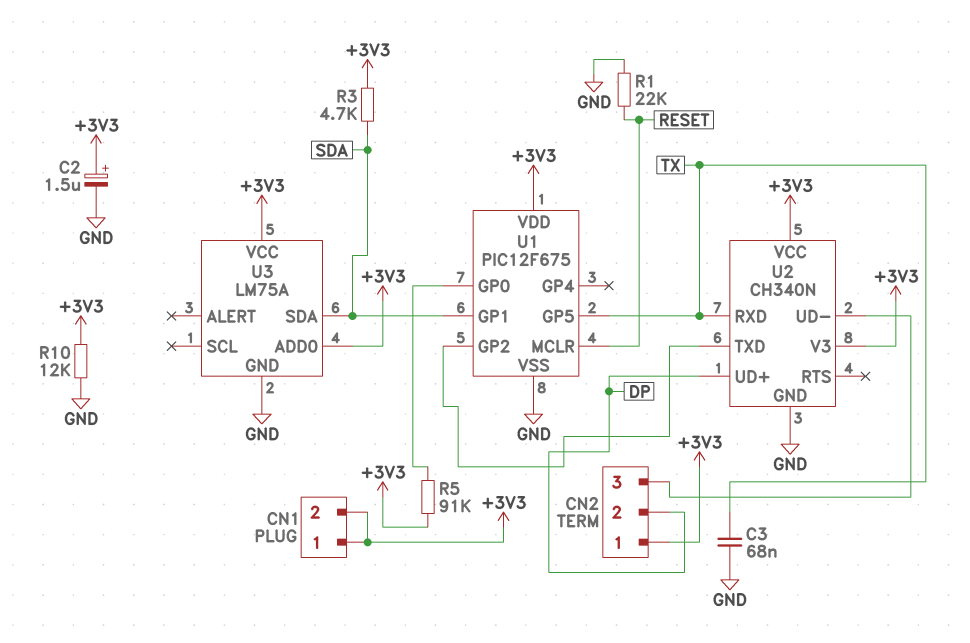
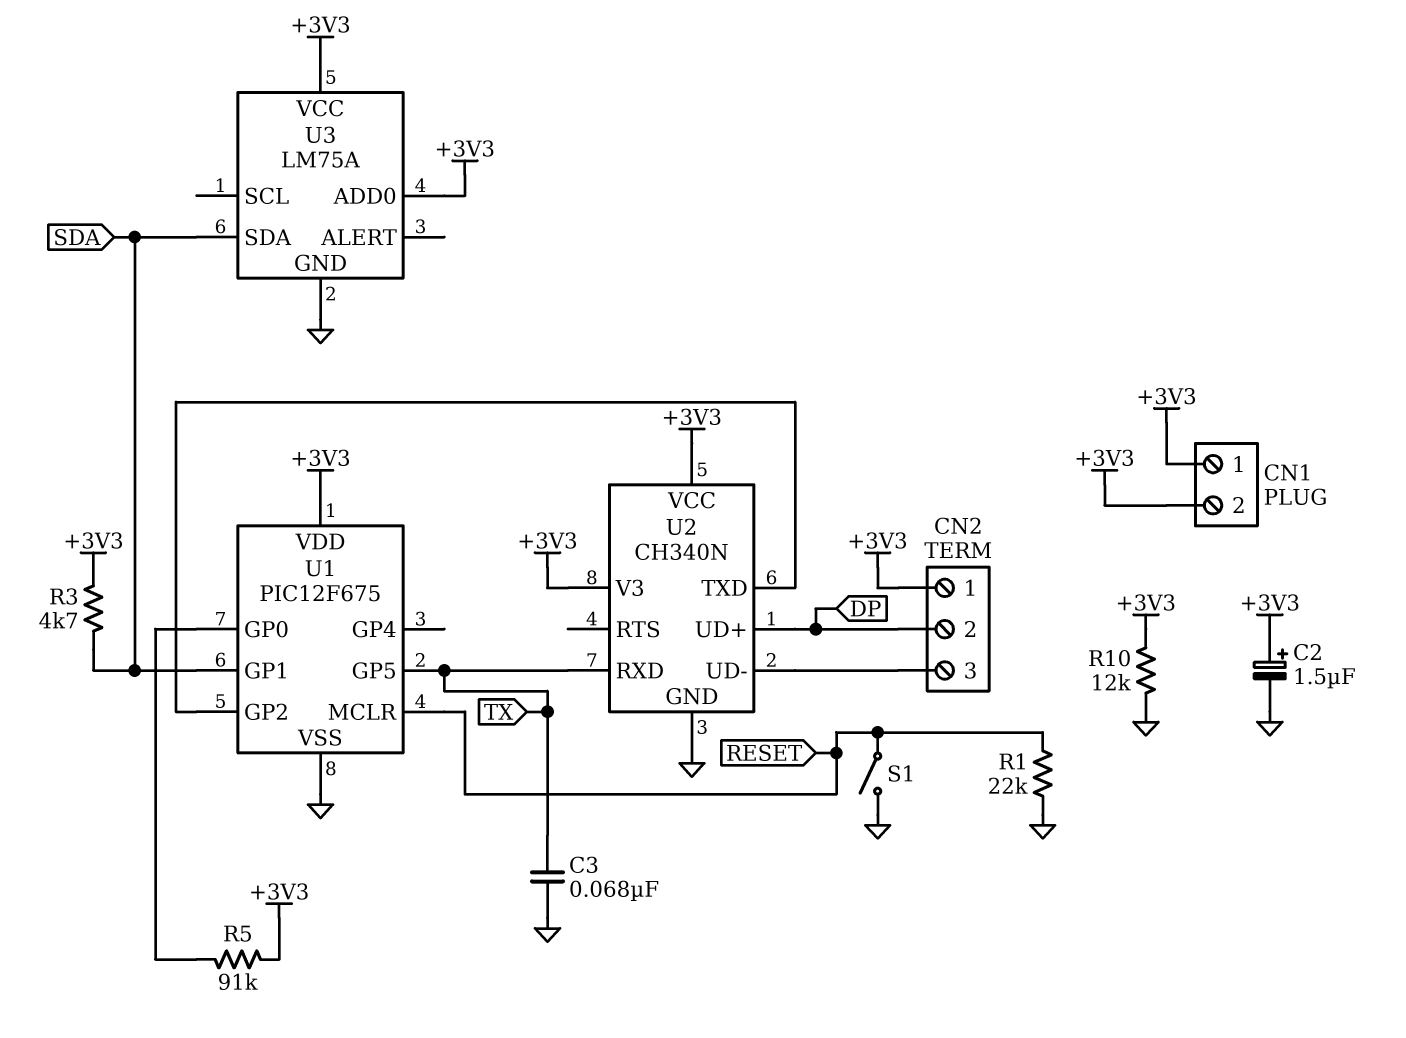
S1: none -> switch (GND, RESET)

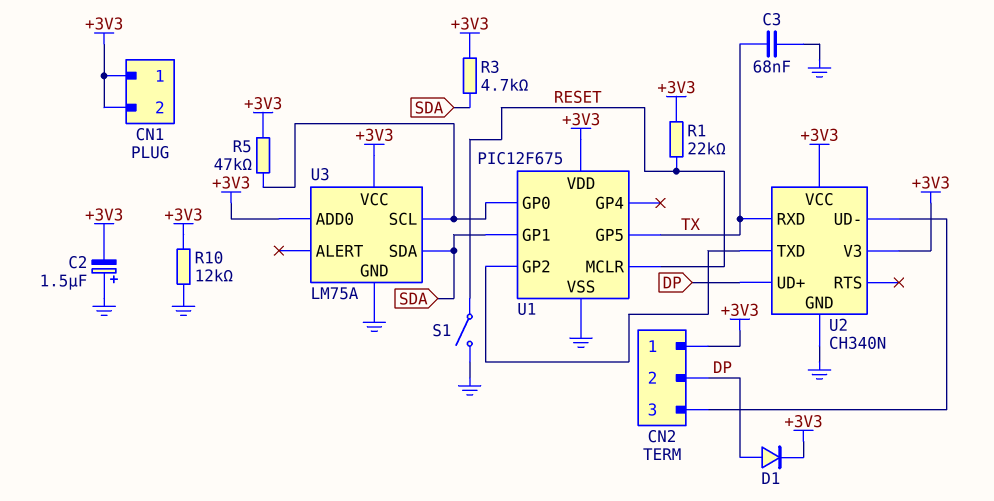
C2: 1.5uF (plus +3V3, minus GND) -> 1.5uF (plus GND, minus +3V3)
D1: none -> diode (A DP, K +3V3)
R1: 22k (GND, RESET) -> 22k (+3V3, RESET)
R5: 91k (+3V3, U1/GP0) -> 47k (+3V3, U1/GP0)
U3 pin SCL: none -> U1/GP0

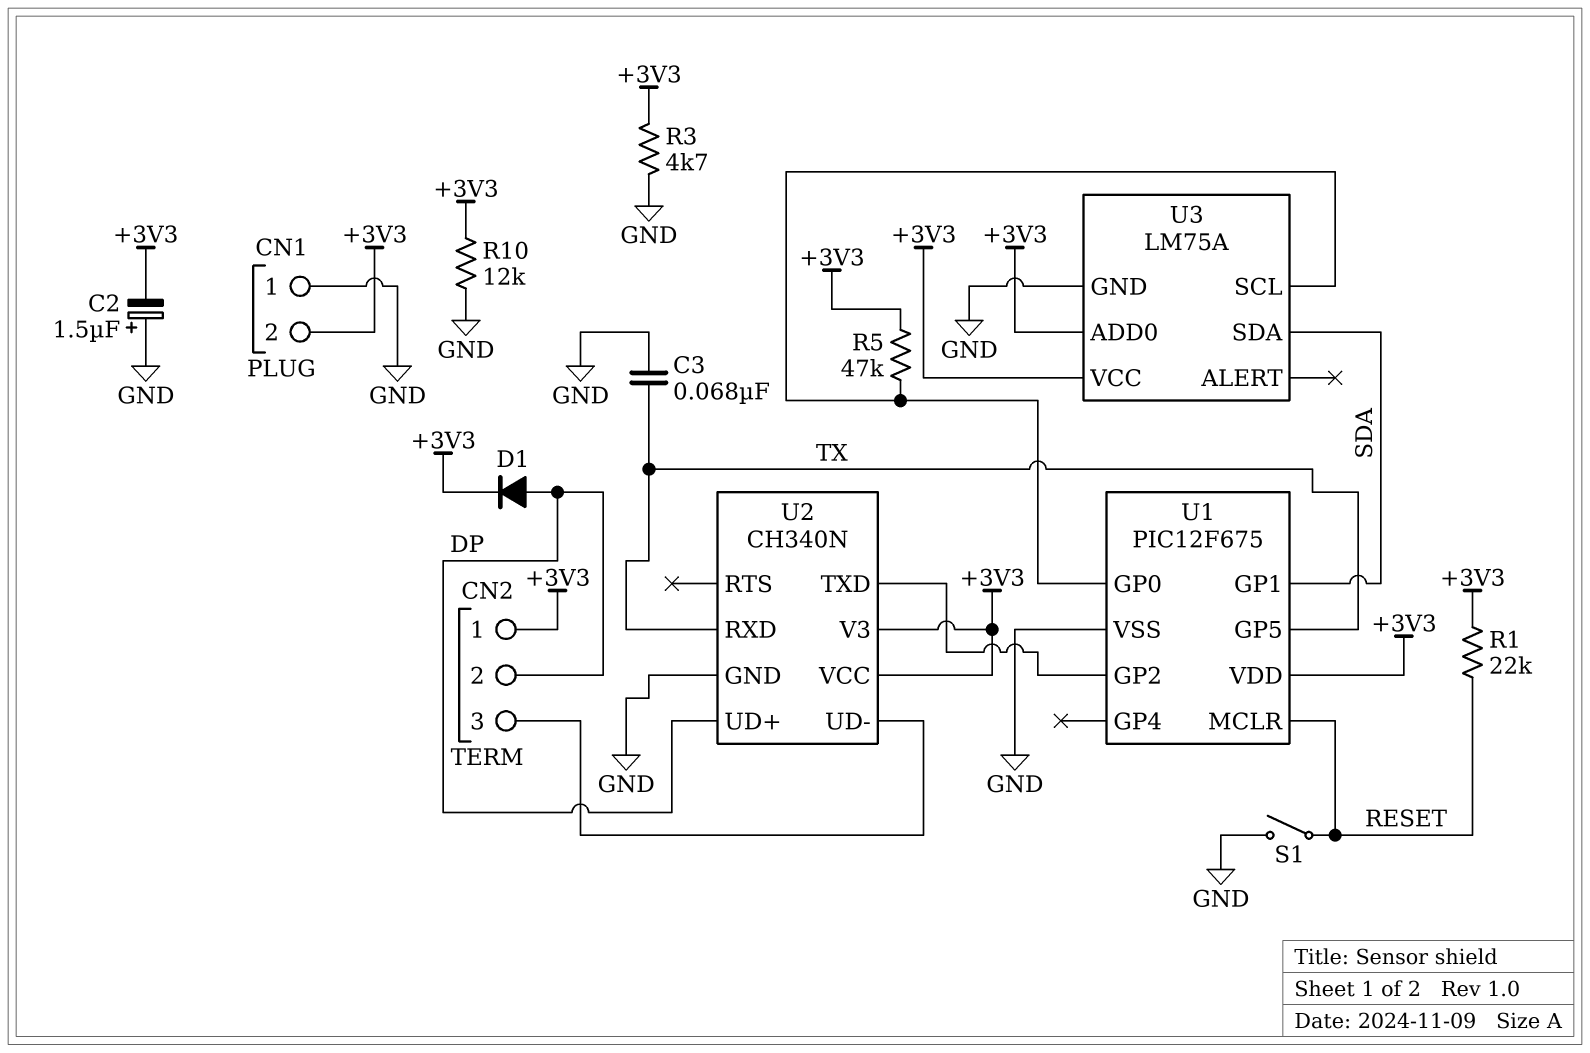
CN1 pin 1: +3V3 -> GND
R3: 4.7k (+3V3, SDA) -> 4.7k (+3V3, GND)

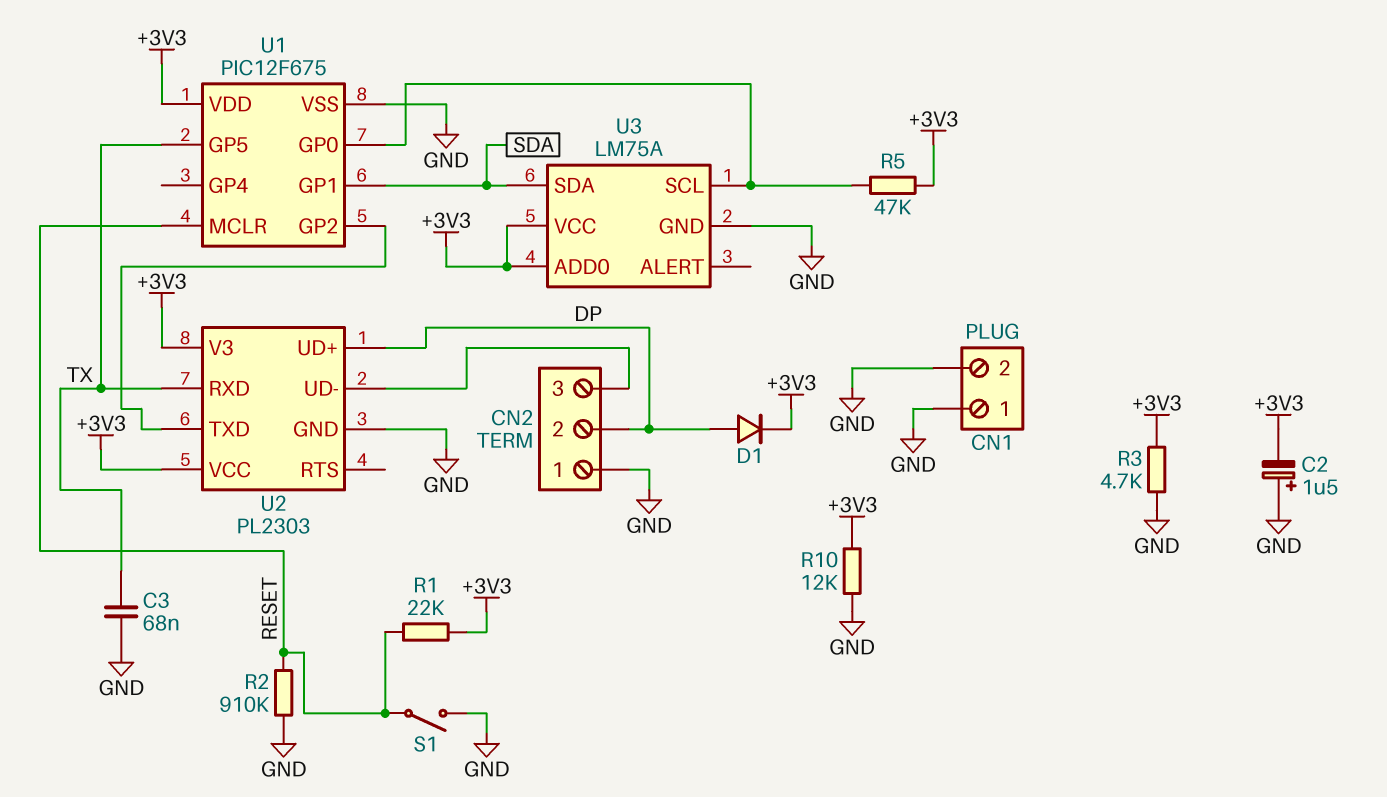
CN1 pin 2: +3V3 -> GND
CN2 pin 1: +3V3 -> GND
R2: none -> 910k (GND, RESET)
U2: CH340N -> PL2303

